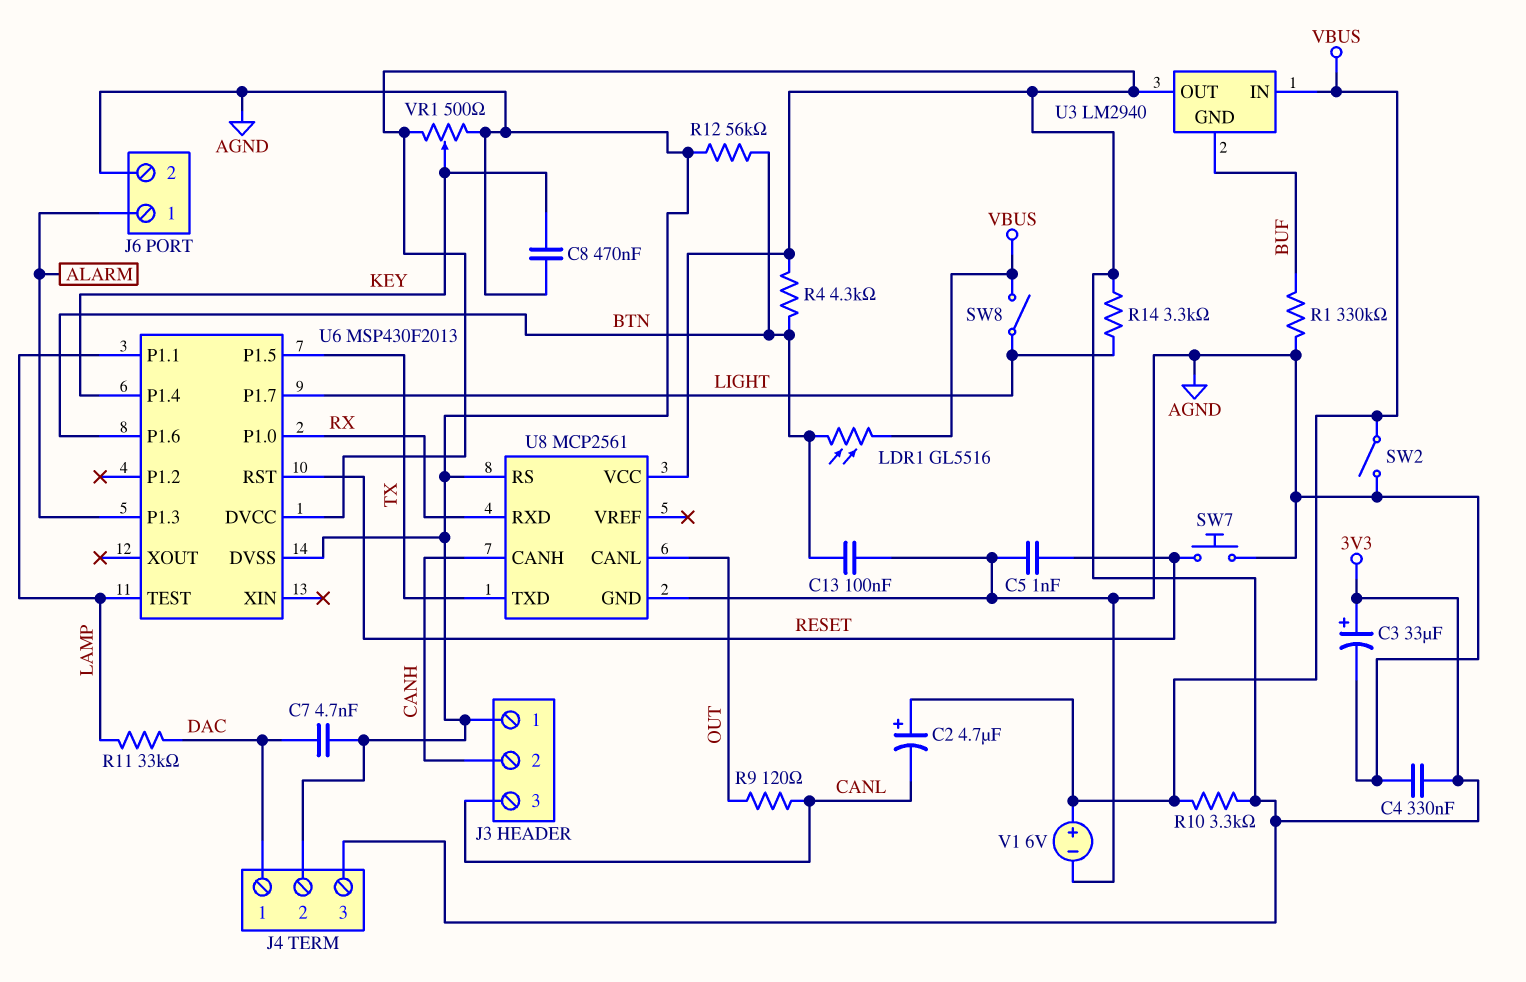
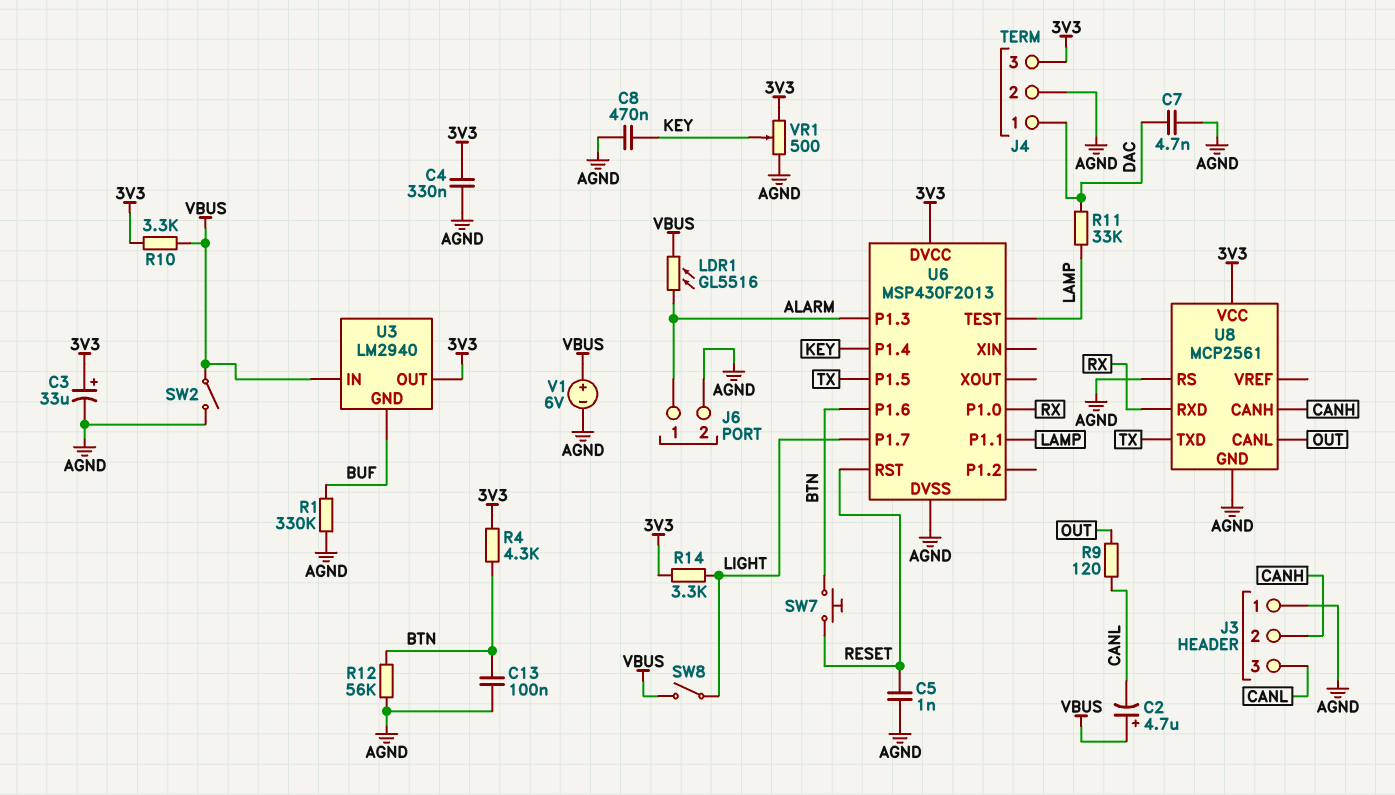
LDR1: GL5516 (BTN, VBUS) -> GL5516 (ALARM, VBUS)
SW7: button (AGND, RESET) -> button (BTN, RESET)

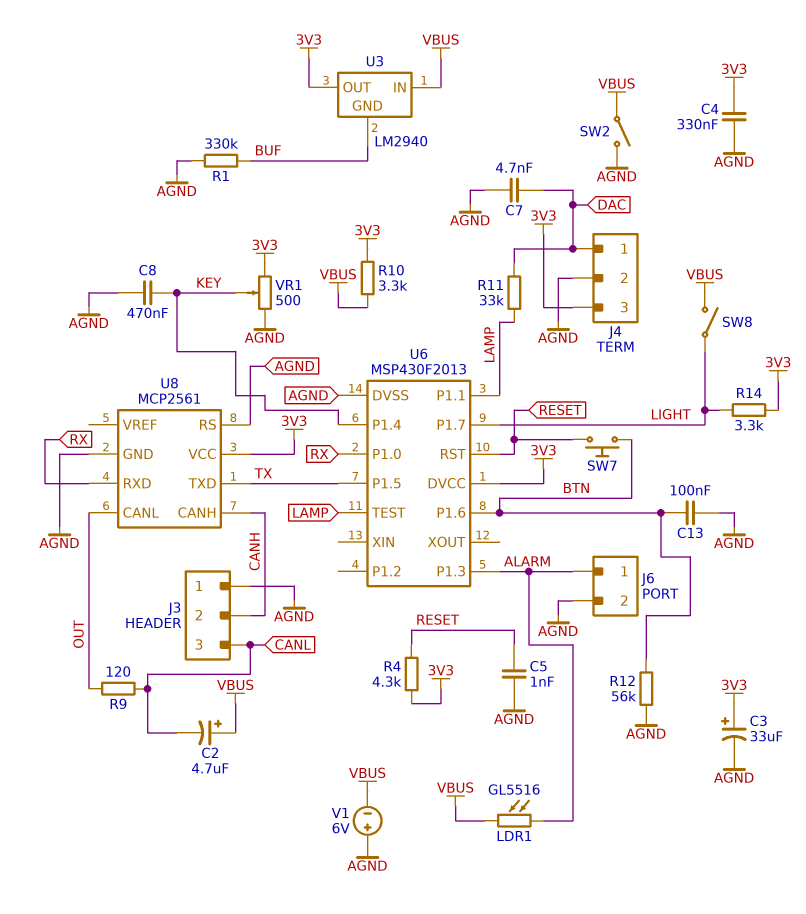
R4: 4.3k (3V3, BTN) -> 4.3k (3V3, RESET)
V1: 6V (plus VBUS, minus AGND) -> 6V (plus AGND, minus VBUS)

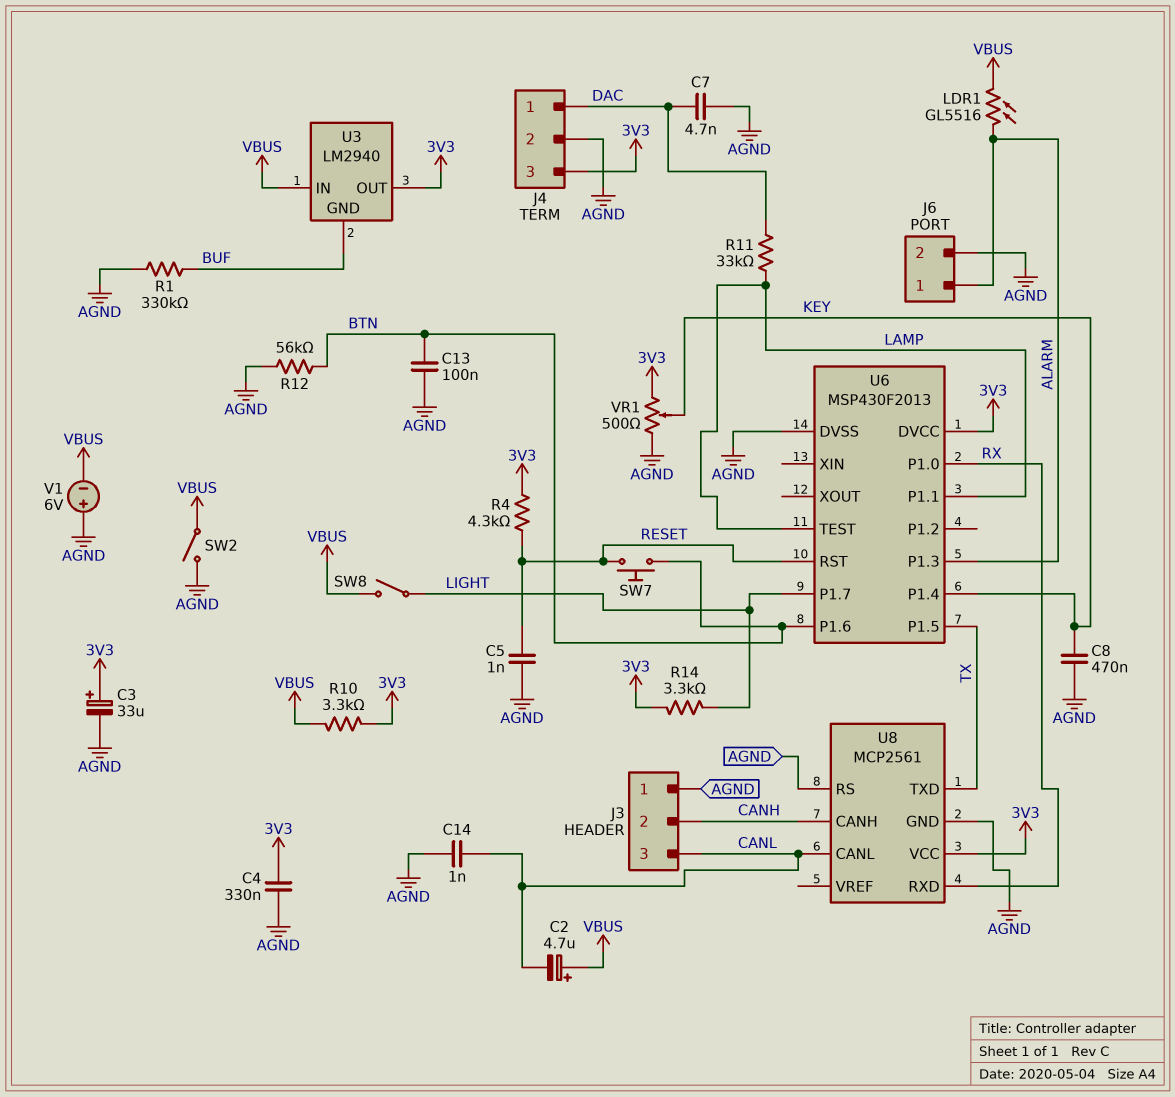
C14: none -> 1nF (AGND, CANL)
R9: 120 (CANL, OUT) -> none
U8 pin CANL: OUT -> CANL

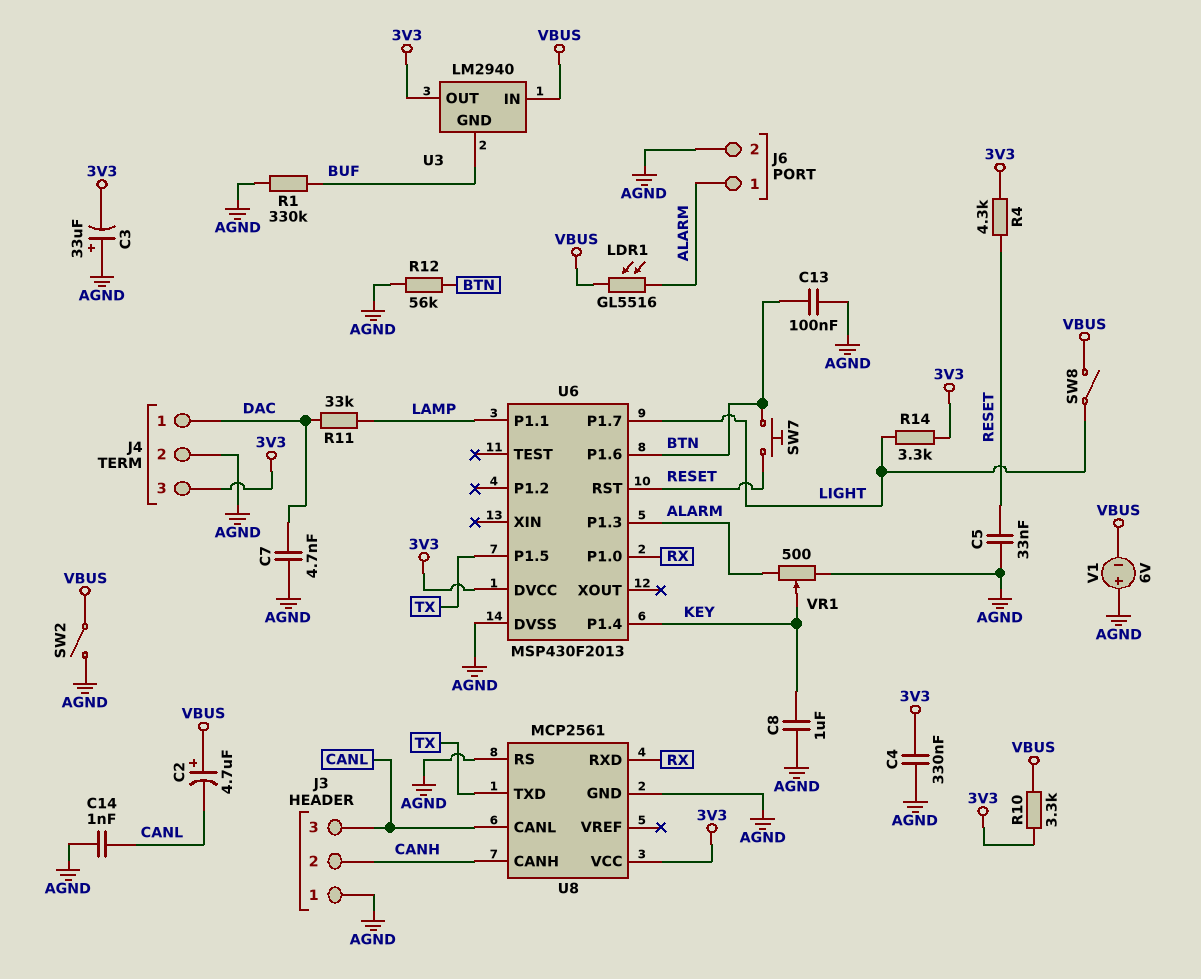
C3: 33uF (plus 3V3, minus AGND) -> 33uF (plus AGND, minus 3V3)
C5: 1nF (AGND, RESET) -> 33nF (AGND, RESET)
C8: 470nF (AGND, KEY) -> 1uF (AGND, KEY)
U6 pin TEST: LAMP -> none
VR1: 500 (3V3, AGND, wiper KEY) -> 500 (AGND, ALARM, wiper KEY)

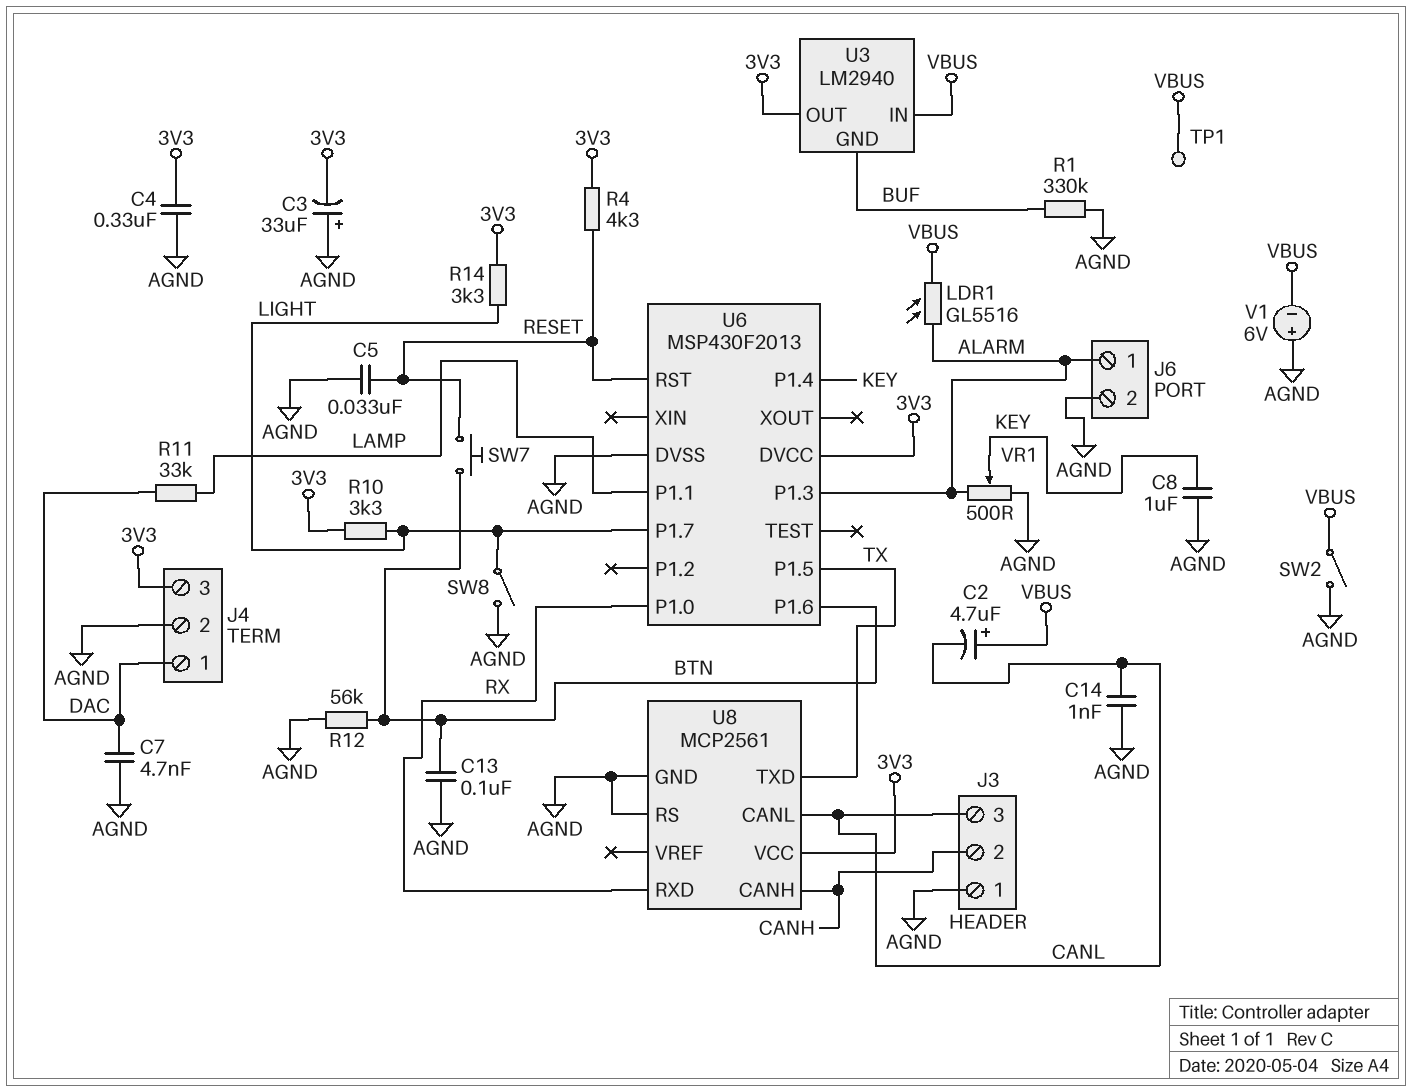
R10: 3.3k (3V3, VBUS) -> 3.3k (3V3, LIGHT)
SW8: switch (LIGHT, VBUS) -> switch (AGND, LIGHT)
TP1: none -> test point (VBUS)

